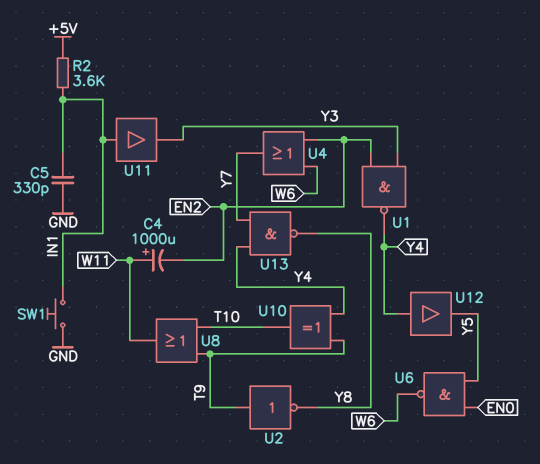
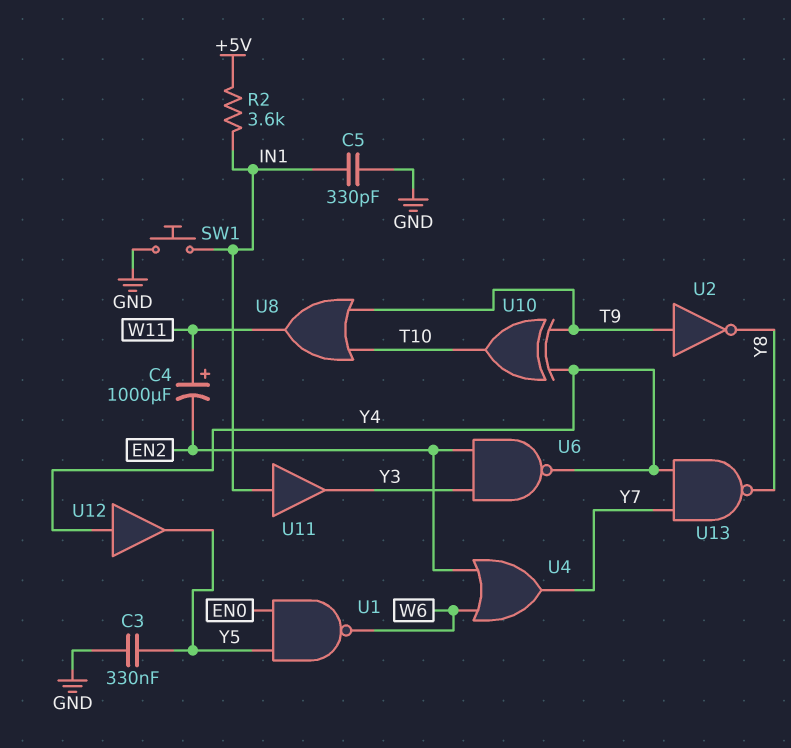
C3: none -> 330nF (GND, Y5)
U1: NAND (in EN2, in Y3, out Y4) -> NAND (in EN0, in Y5, out W6)
U6: NAND (in EN0, in Y5, out W6) -> NAND (in EN2, in Y3, out Y4)

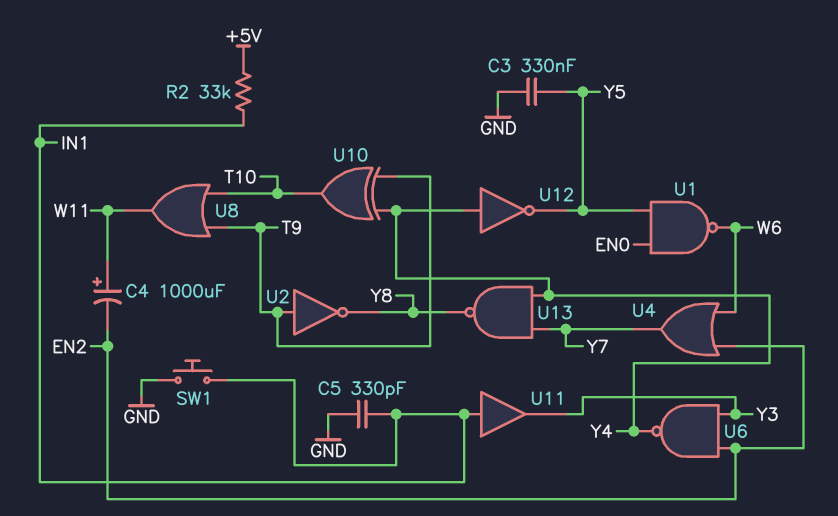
R2: 3.6k (+5V, IN1) -> 33k (+5V, IN1)
U12: buffer (in Y4, out Y5) -> NOT (in Y4, out Y5)

